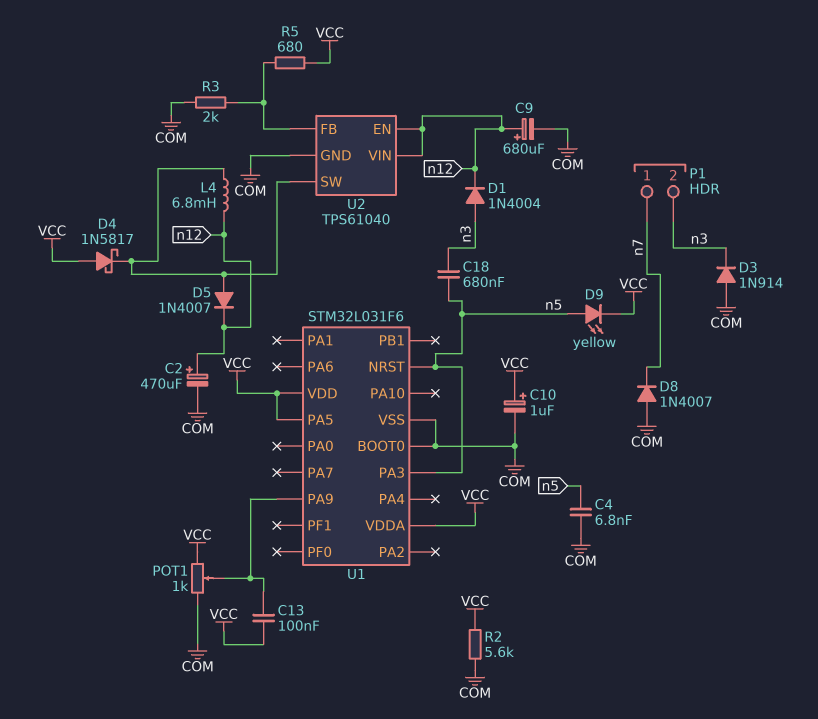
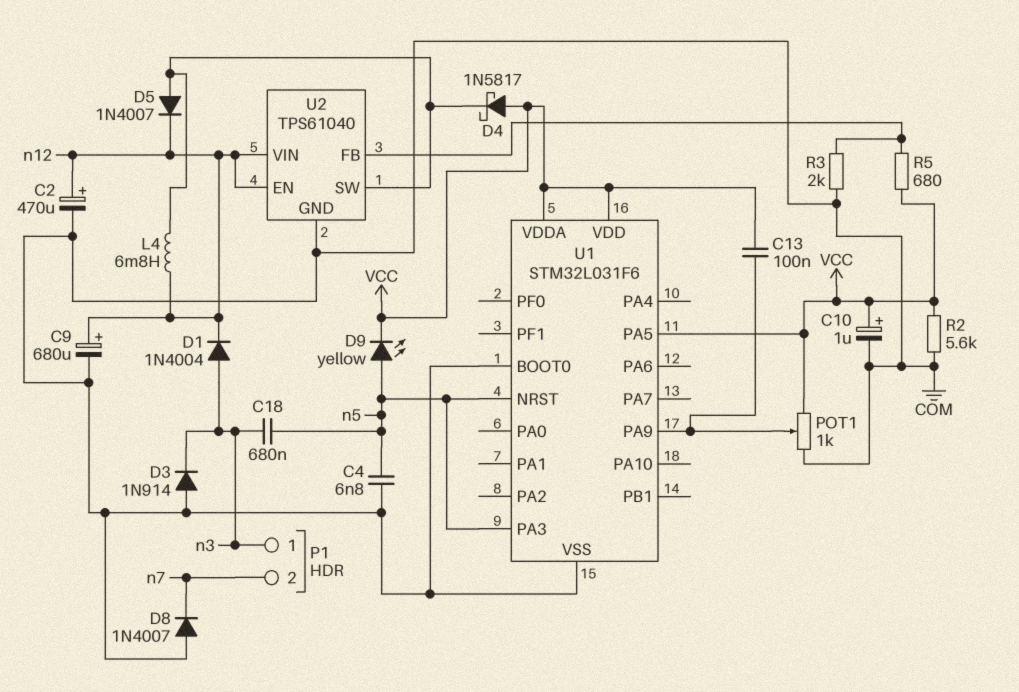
P1 pin 1: n7 -> n3
P1 pin 2: n3 -> n7

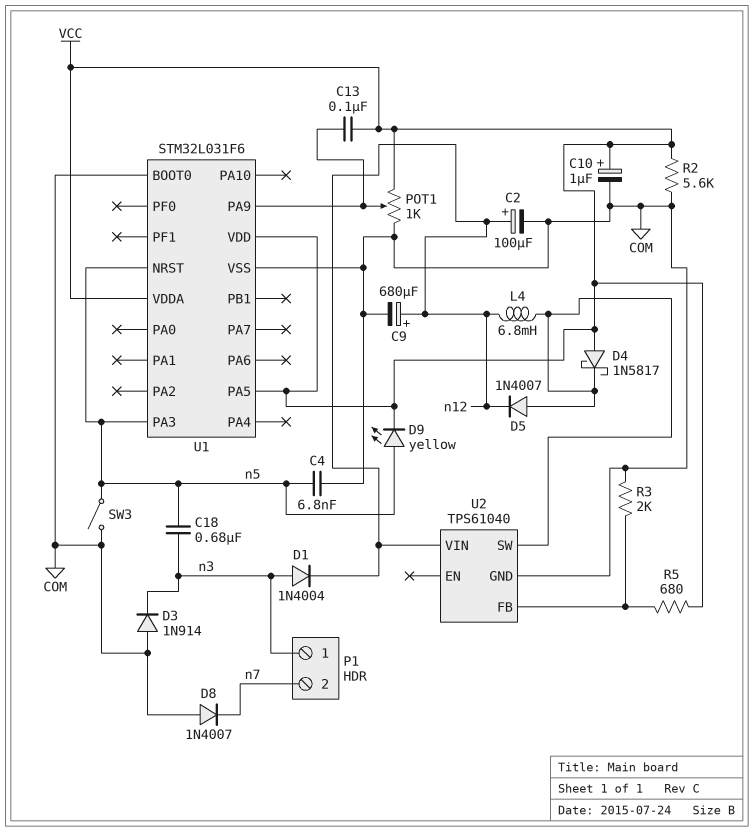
C2: 470uF (plus n12, minus COM) -> 100uF (plus n12, minus COM)
SW3: none -> switch (COM, n5)
U2 pin EN: n12 -> none

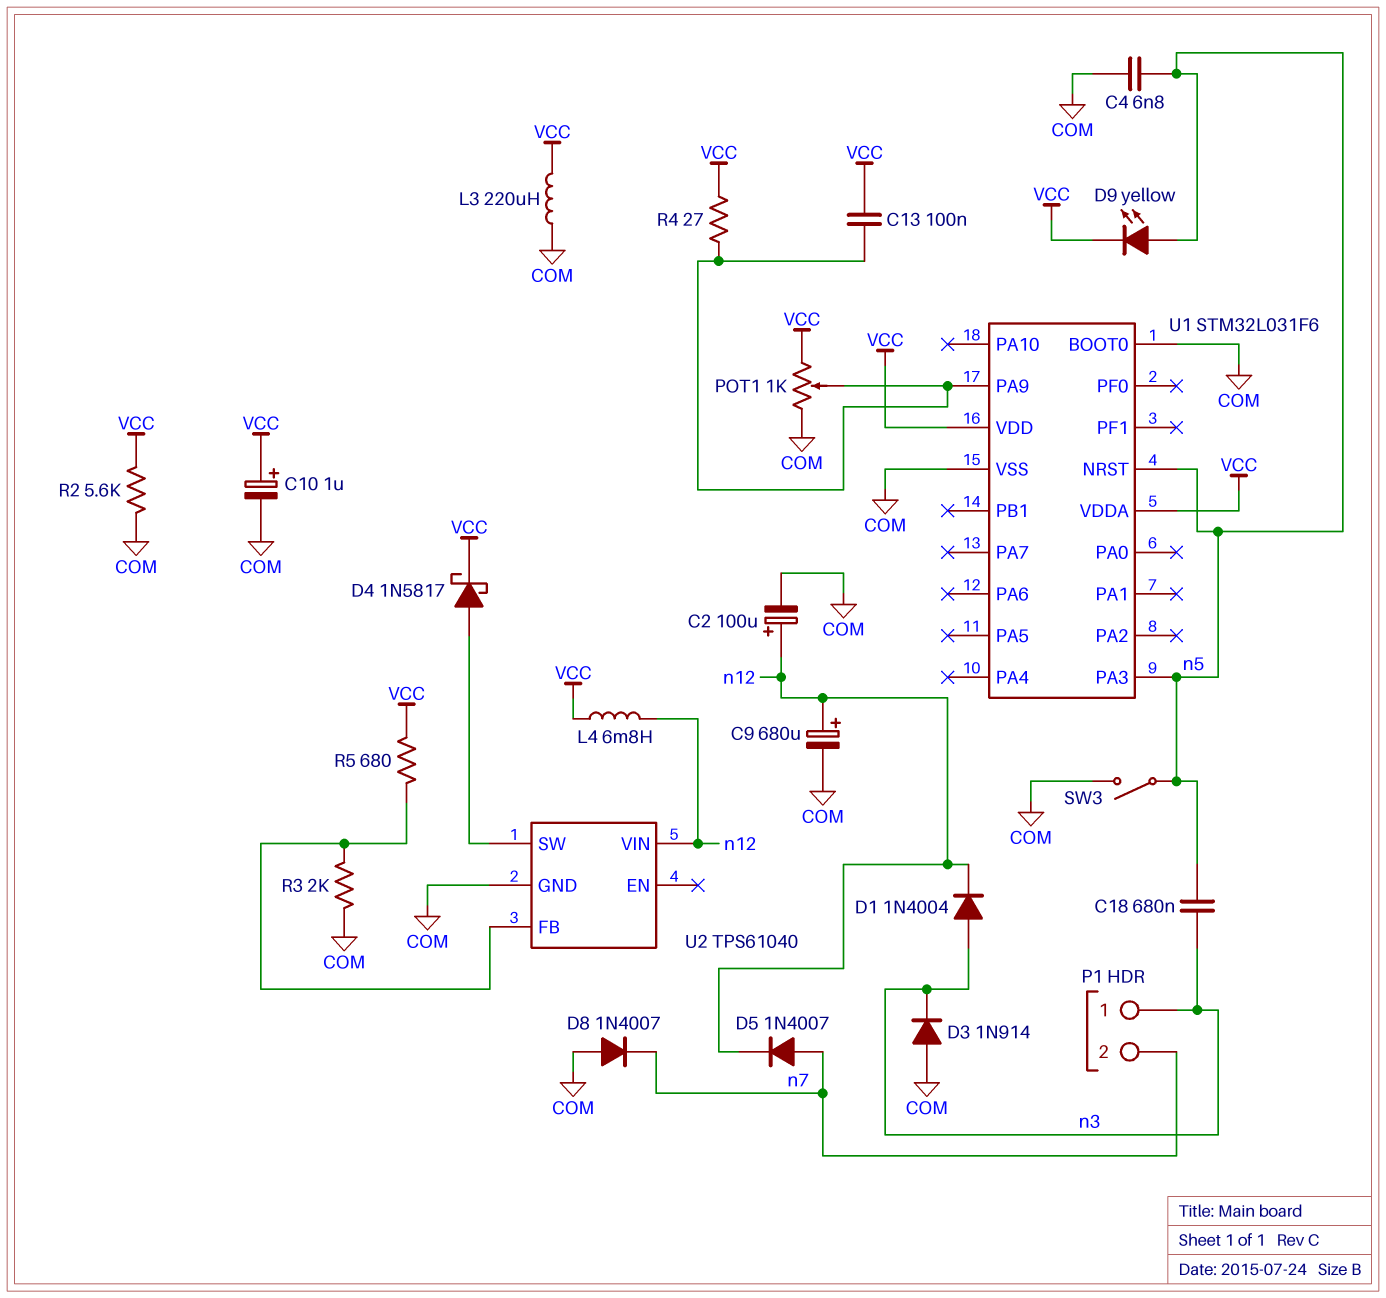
D4: schottky 1N5817 (A VCC, K U2/SW) -> schottky 1N5817 (A U2/SW, K VCC)
D5: diode 1N4007 (A U2/SW, K n12) -> diode 1N4007 (A n7, K n12)
L3: none -> 220uH (COM, VCC)
L4: 6.8mH (U2/SW, n12) -> 6.8mH (VCC, n12)
R4: none -> 27 (U1/PA9, VCC)
U1 pin PA5: VCC -> none

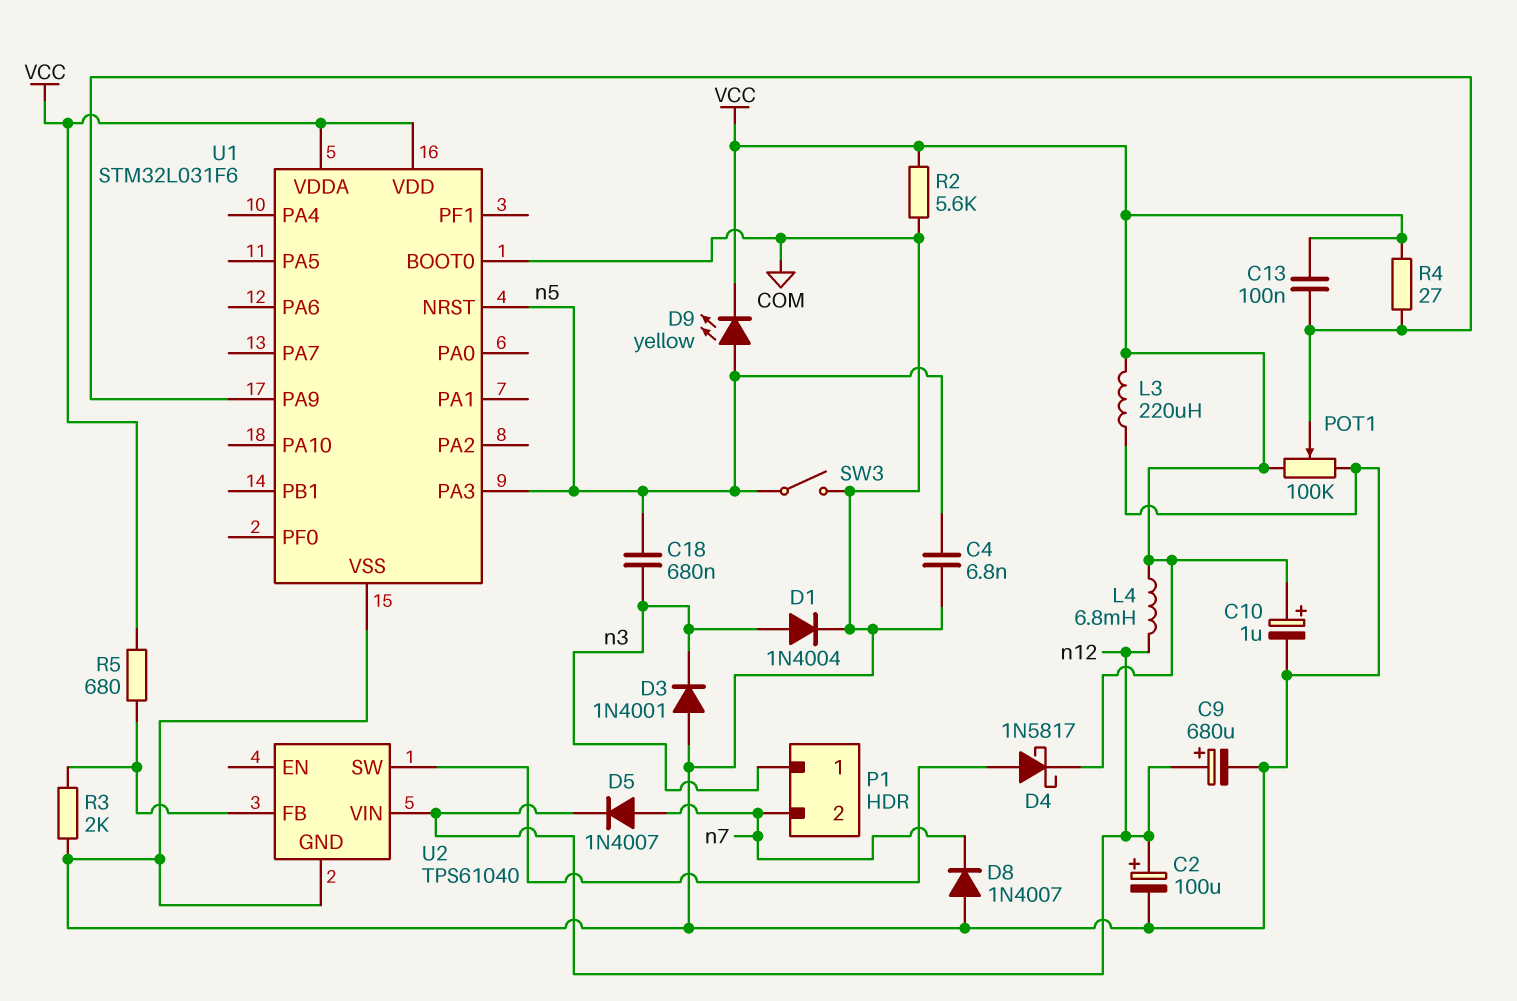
D1: diode 1N4004 (A n3, K n12) -> diode 1N4004 (A n3, K COM)
D3: diode 1N914 (A COM, K n3) -> diode 1N4001 (A COM, K n3)
POT1: 1k (COM, VCC, wiper U1/PA9) -> 100k (COM, VCC, wiper U1/PA9)

